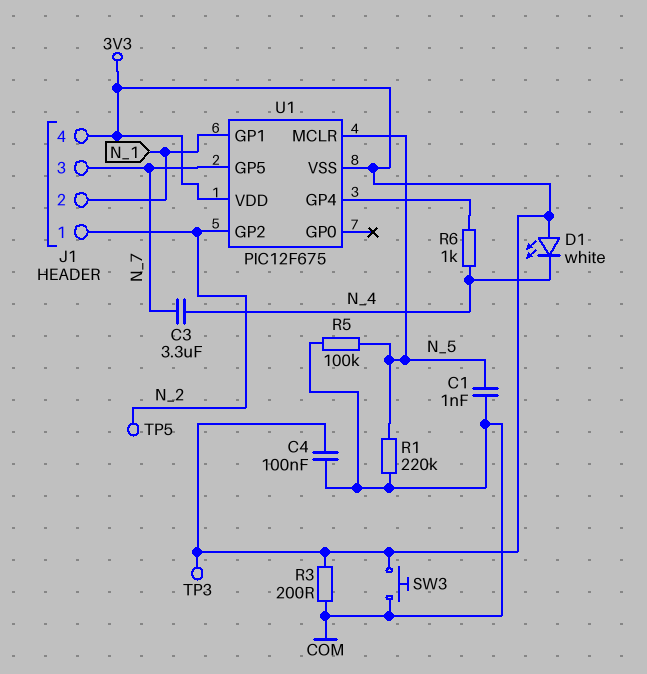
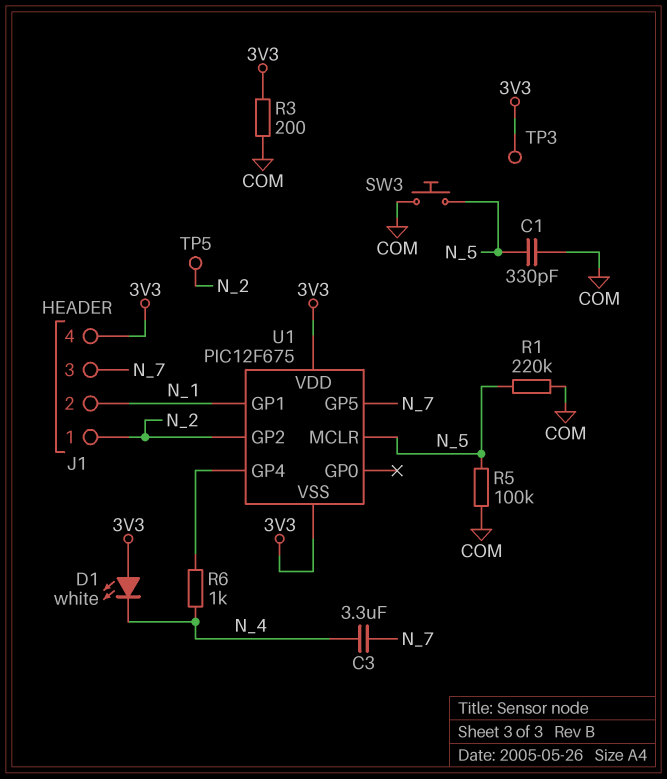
C1: 1nF (COM, N_5) -> 330pF (COM, N_5)
C4: 100nF (3V3, COM) -> none
SW3: button (3V3, COM) -> button (COM, N_5)

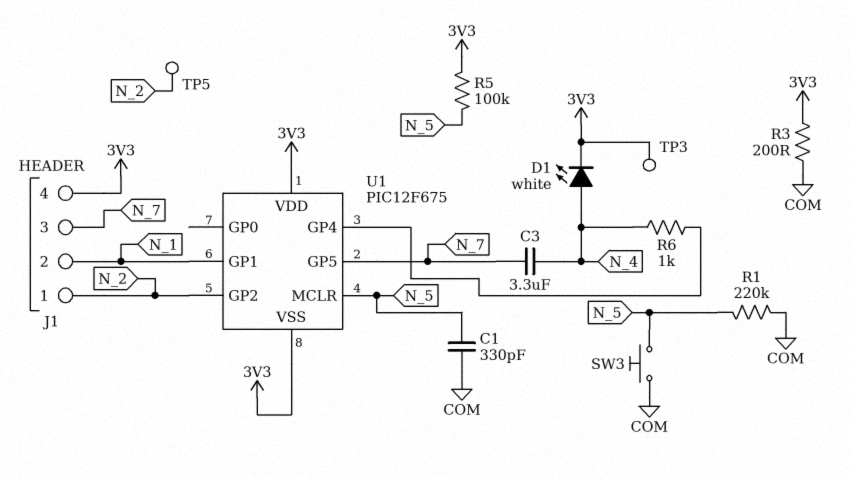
D1: LED white (A 3V3, K N_4) -> LED white (A N_4, K 3V3)
R5: 100k (COM, N_5) -> 100k (3V3, N_5)

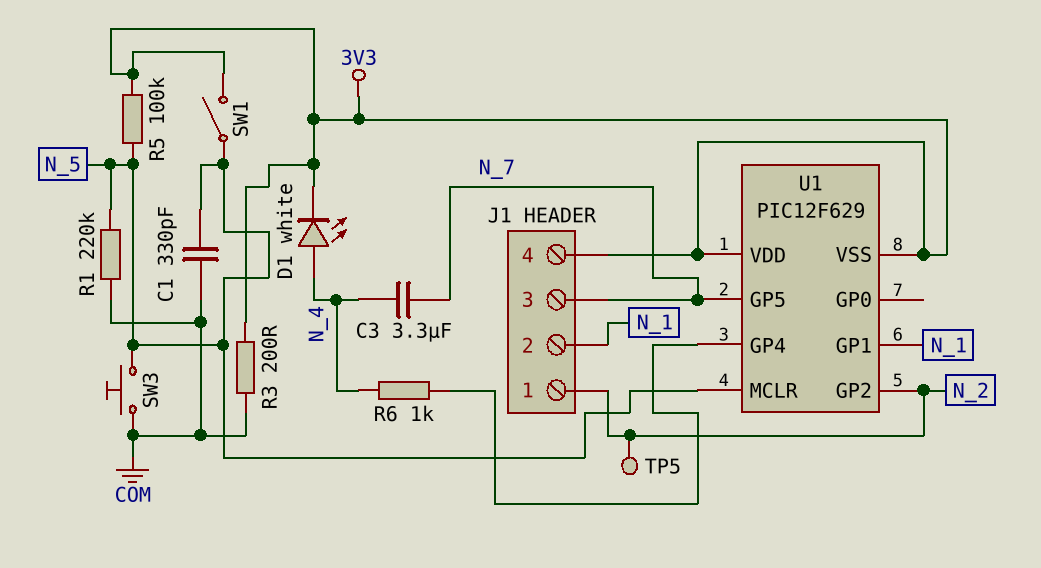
SW1: none -> switch (3V3, N_5)
TP3: test point (3V3) -> none
U1: PIC12F675 -> PIC12F629

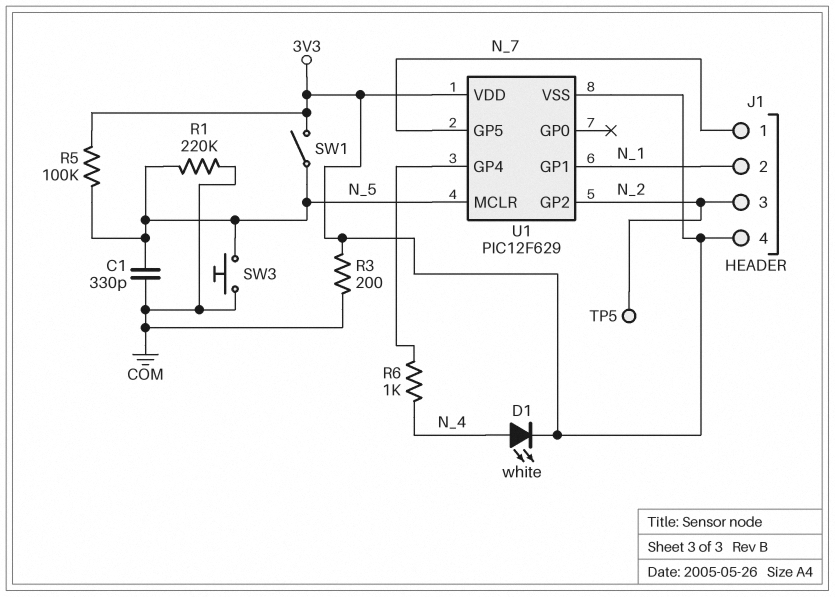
C3: 3.3uF (N_4, N_7) -> none
J1 pin 1: N_2 -> N_7
J1 pin 3: N_7 -> N_2

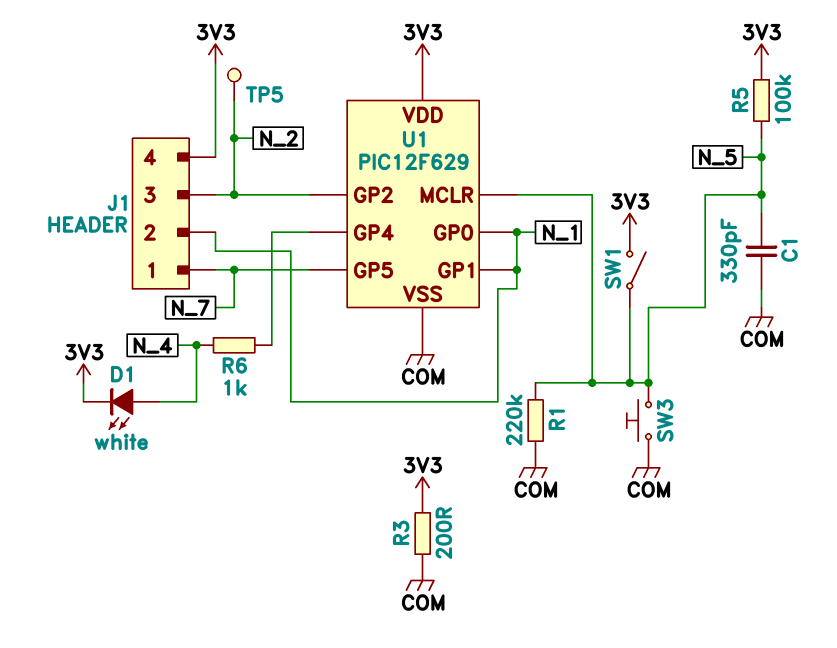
U1 pin GP0: none -> N_1
U1 pin VSS: 3V3 -> COM

